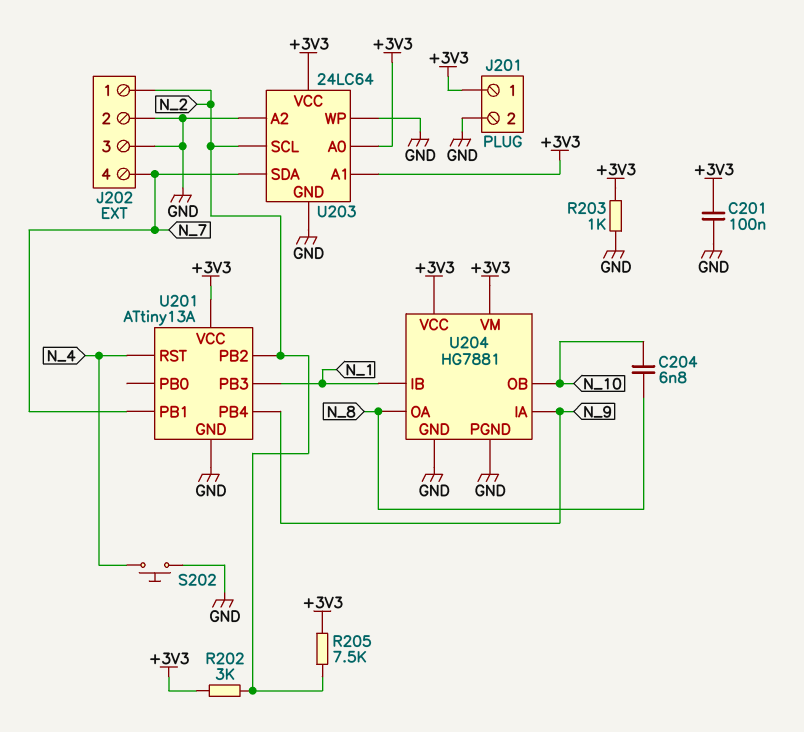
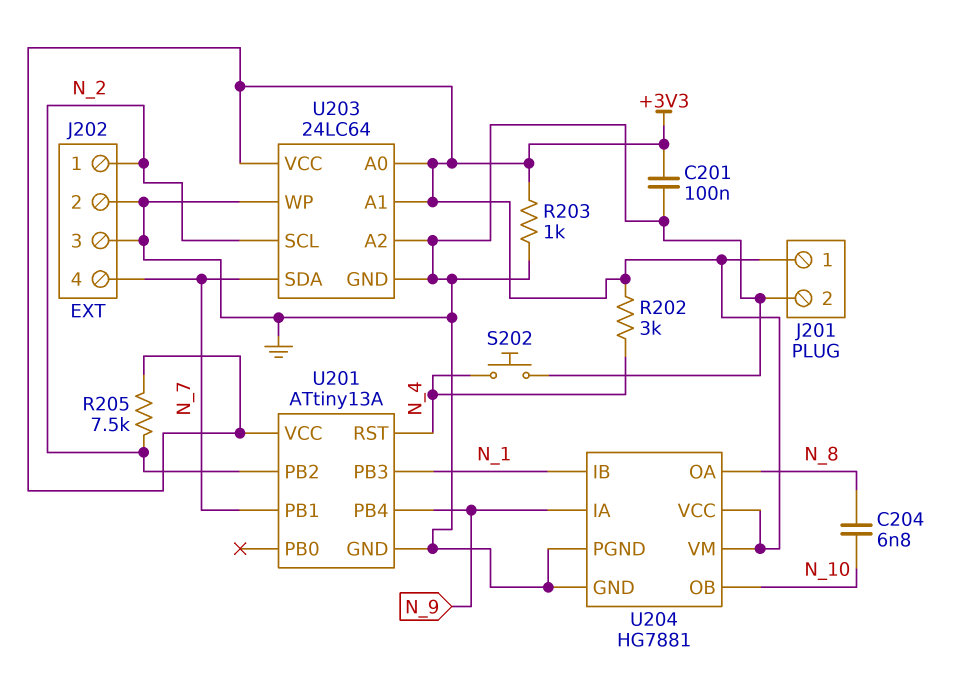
R202: 3k (+3V3, N_2) -> 3k (+3V3, N_4)

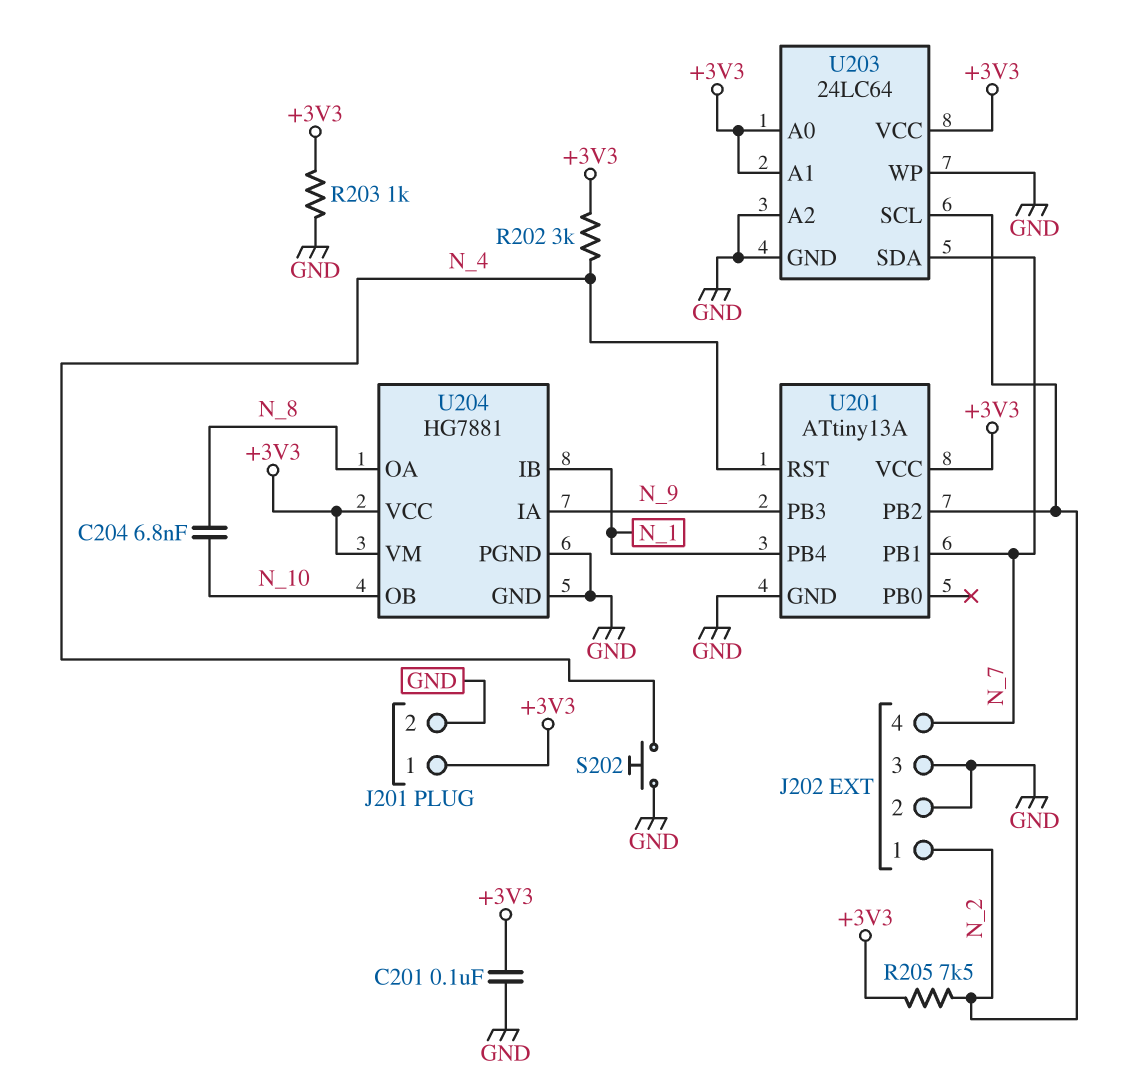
U201 pin PB3: N_1 -> N_9
U201 pin PB4: N_9 -> N_1

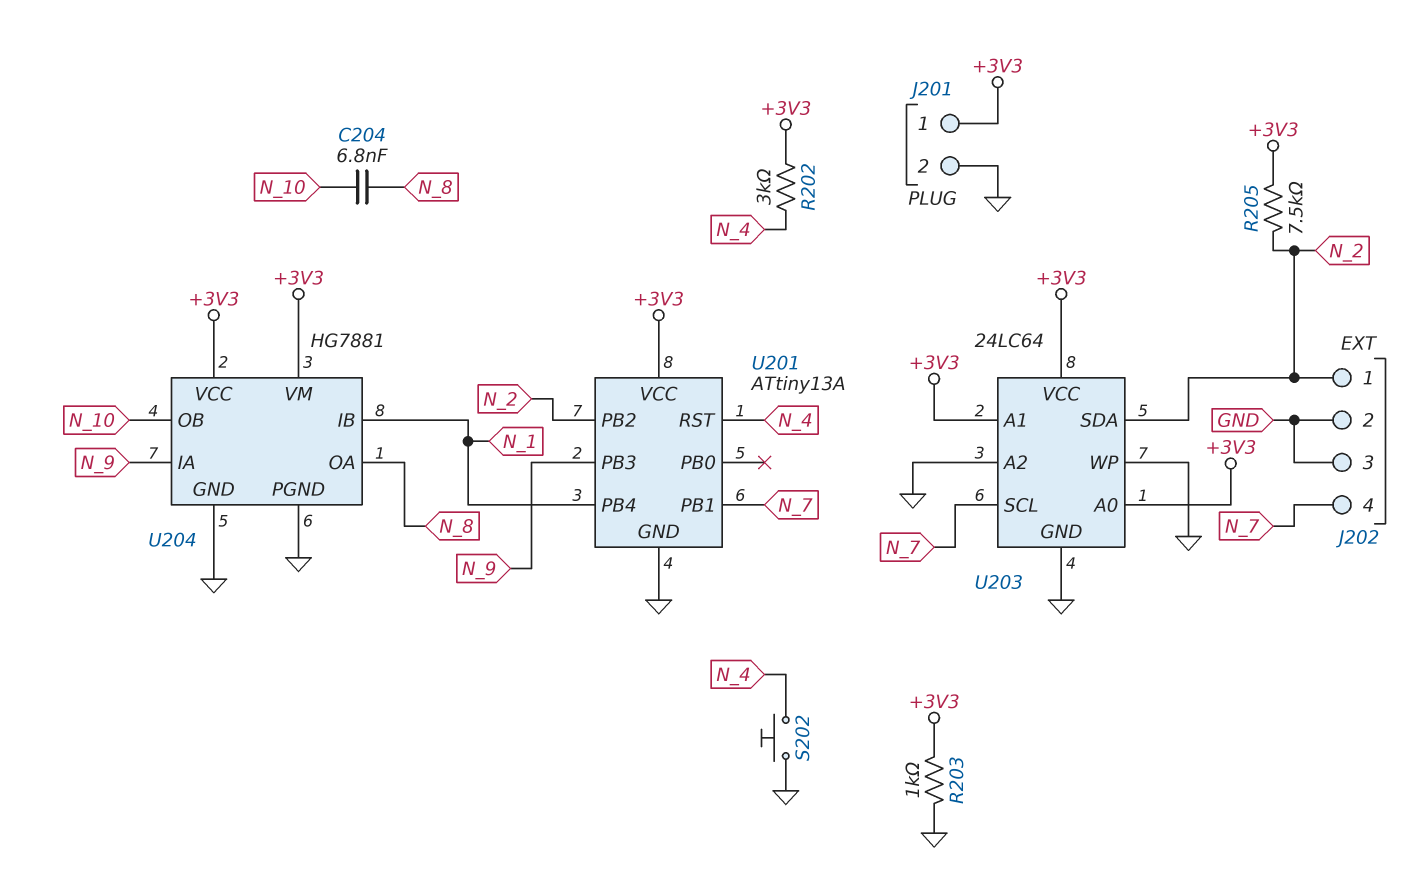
C201: 100nF (+3V3, GND) -> none
U203 pin SCL: N_2 -> N_7
U203 pin SDA: N_7 -> N_2

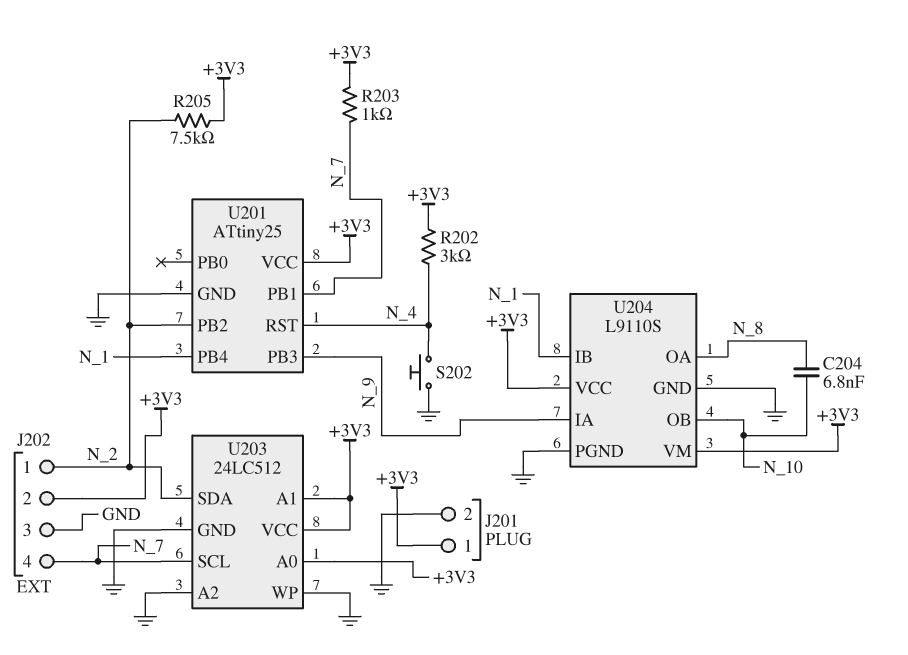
J202 pin 2: GND -> +3V3
R203: 1k (+3V3, GND) -> 1k (+3V3, N_7)
U201: ATtiny13A -> ATtiny25
U203: 24LC64 -> 24LC512
U204: HG7881 -> L9110S

